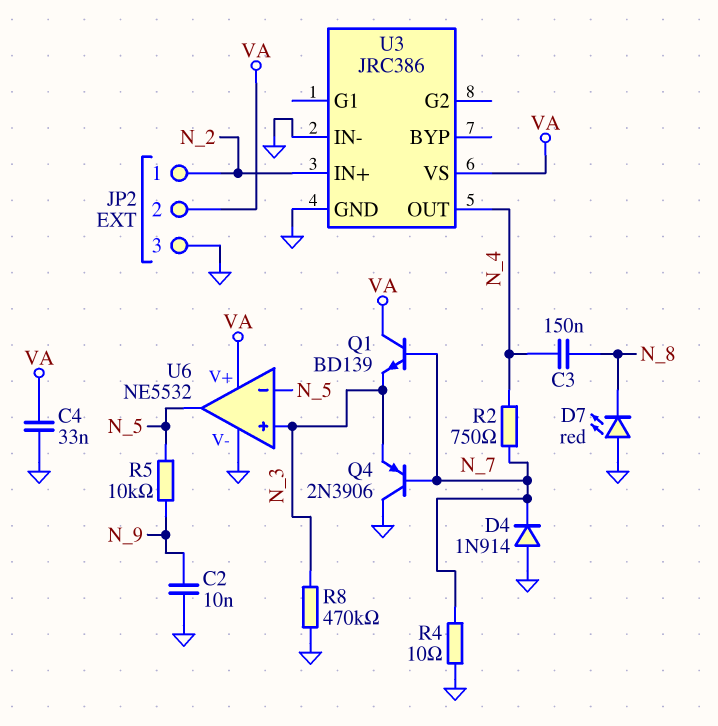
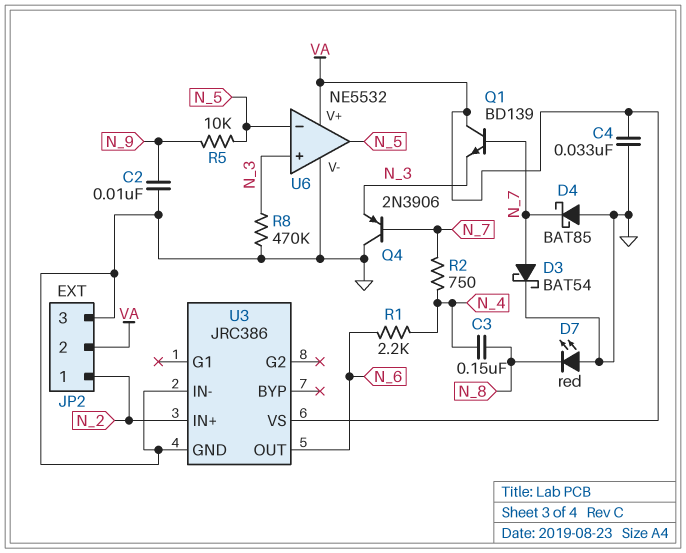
D3: none -> schottky BAT54 (A N_7, K GND)
D4: diode 1N914 (A GND, K N_7) -> schottky BAT85 (A GND, K N_7)
R1: none -> 2.2k (N_4, N_6)
R4: 10 (GND, N_7) -> none
U3 pin OUT: N_4 -> N_6

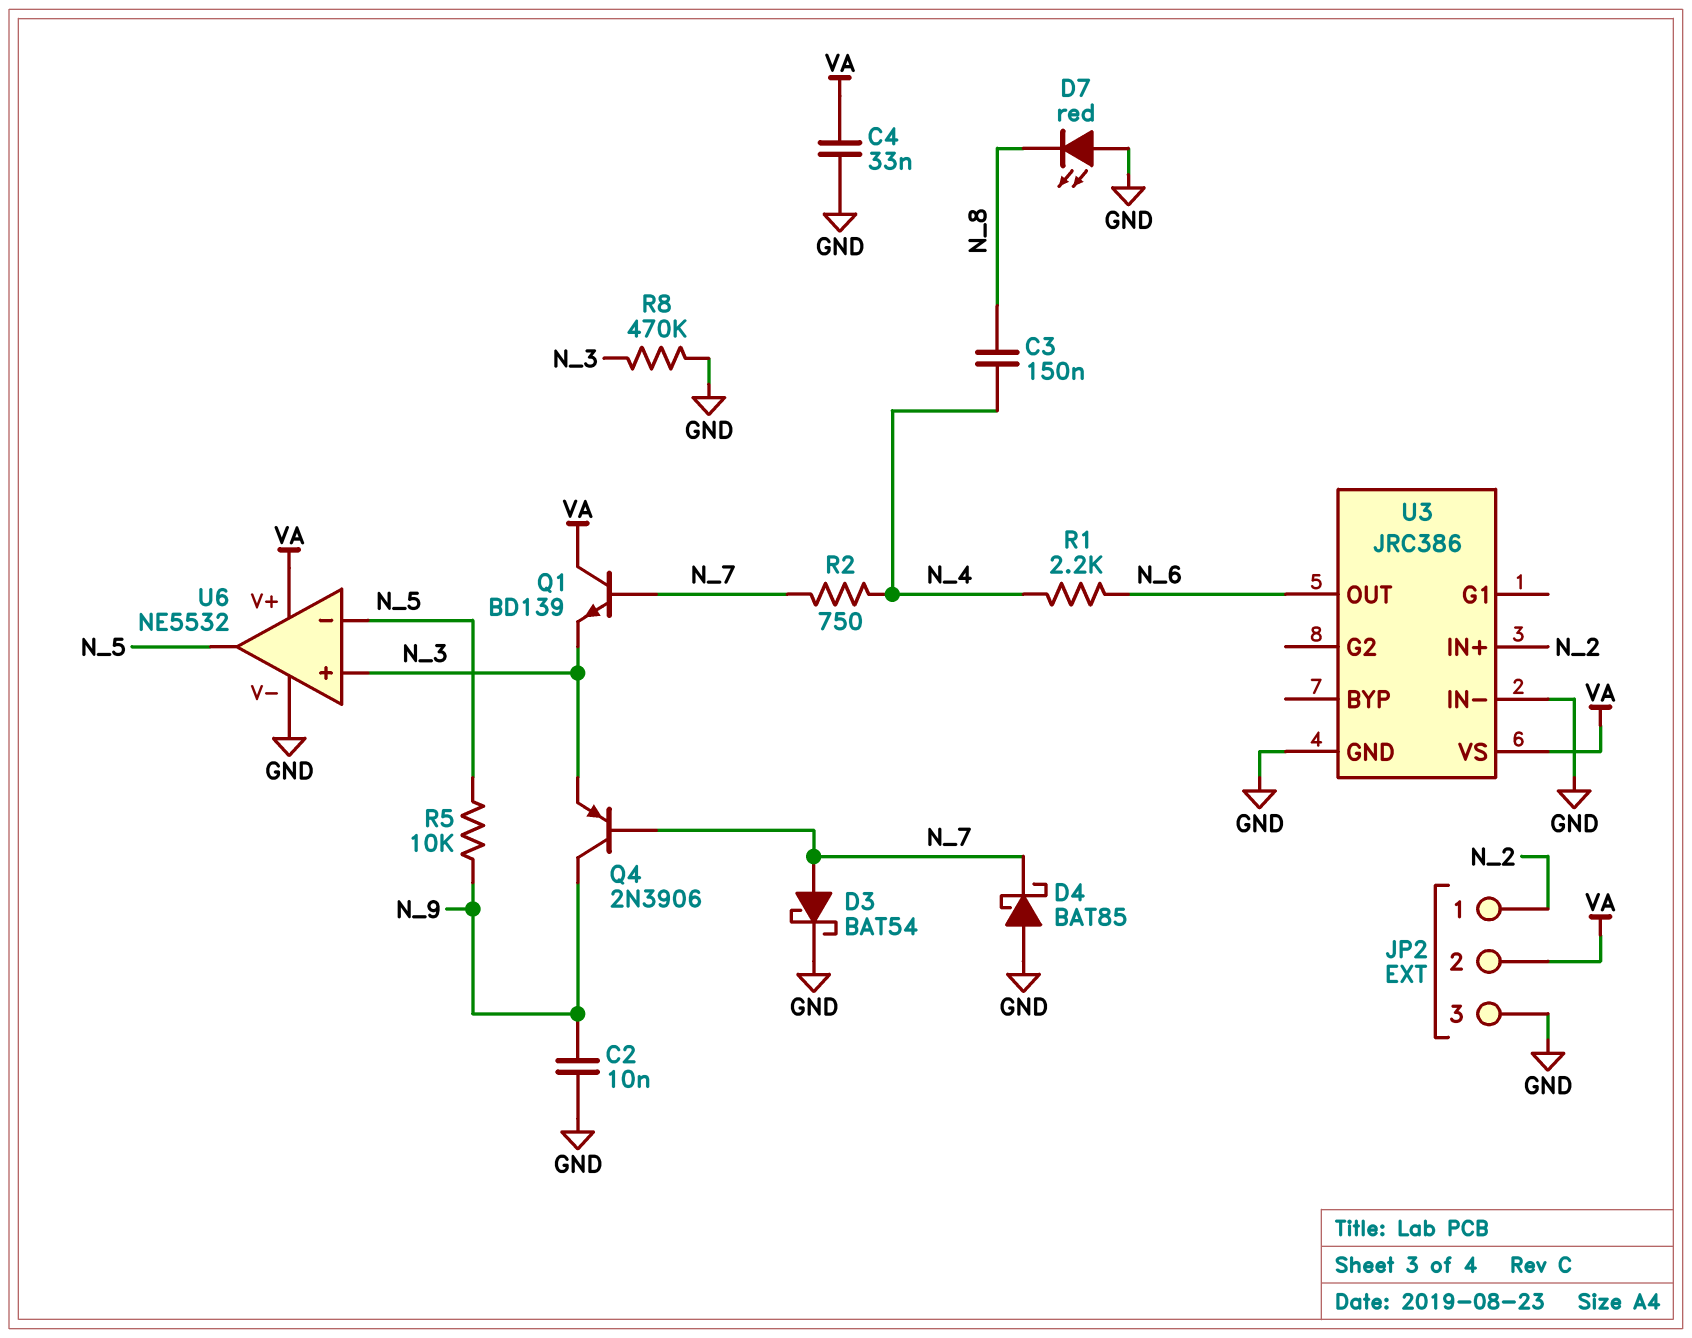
Q4: PNP 2N3906 (B N_7, C GND, E N_3) -> PNP 2N3906 (B N_7, C N_9, E N_3)

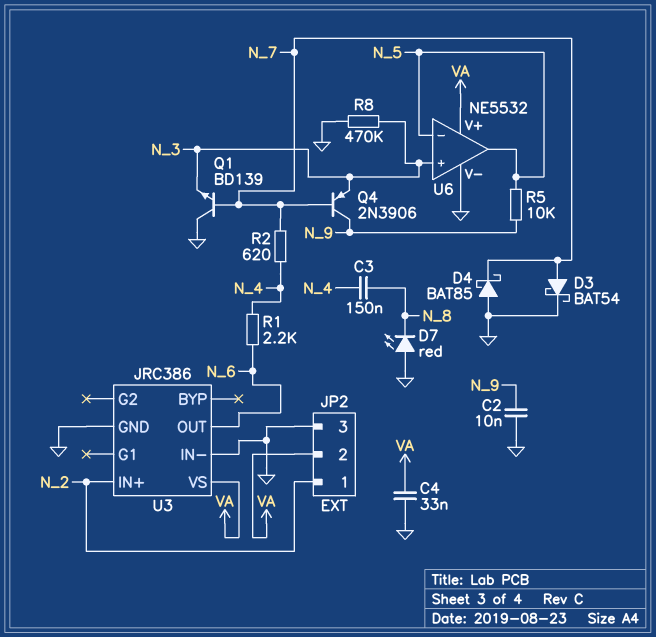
Q1: NPN BD139 (B N_7, C VA, E N_3) -> NPN BD139 (B N_7, C GND, E N_3)
R2: 750 (N_4, N_7) -> 620 (N_4, N_7)

